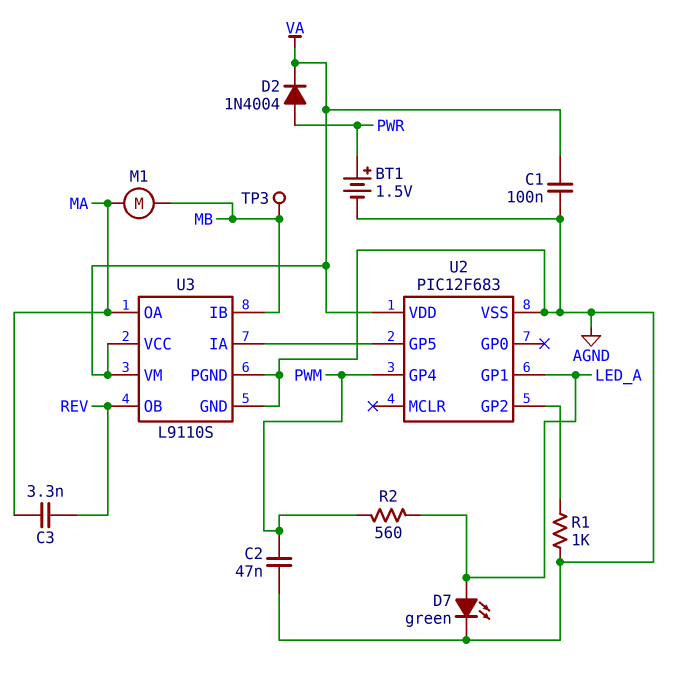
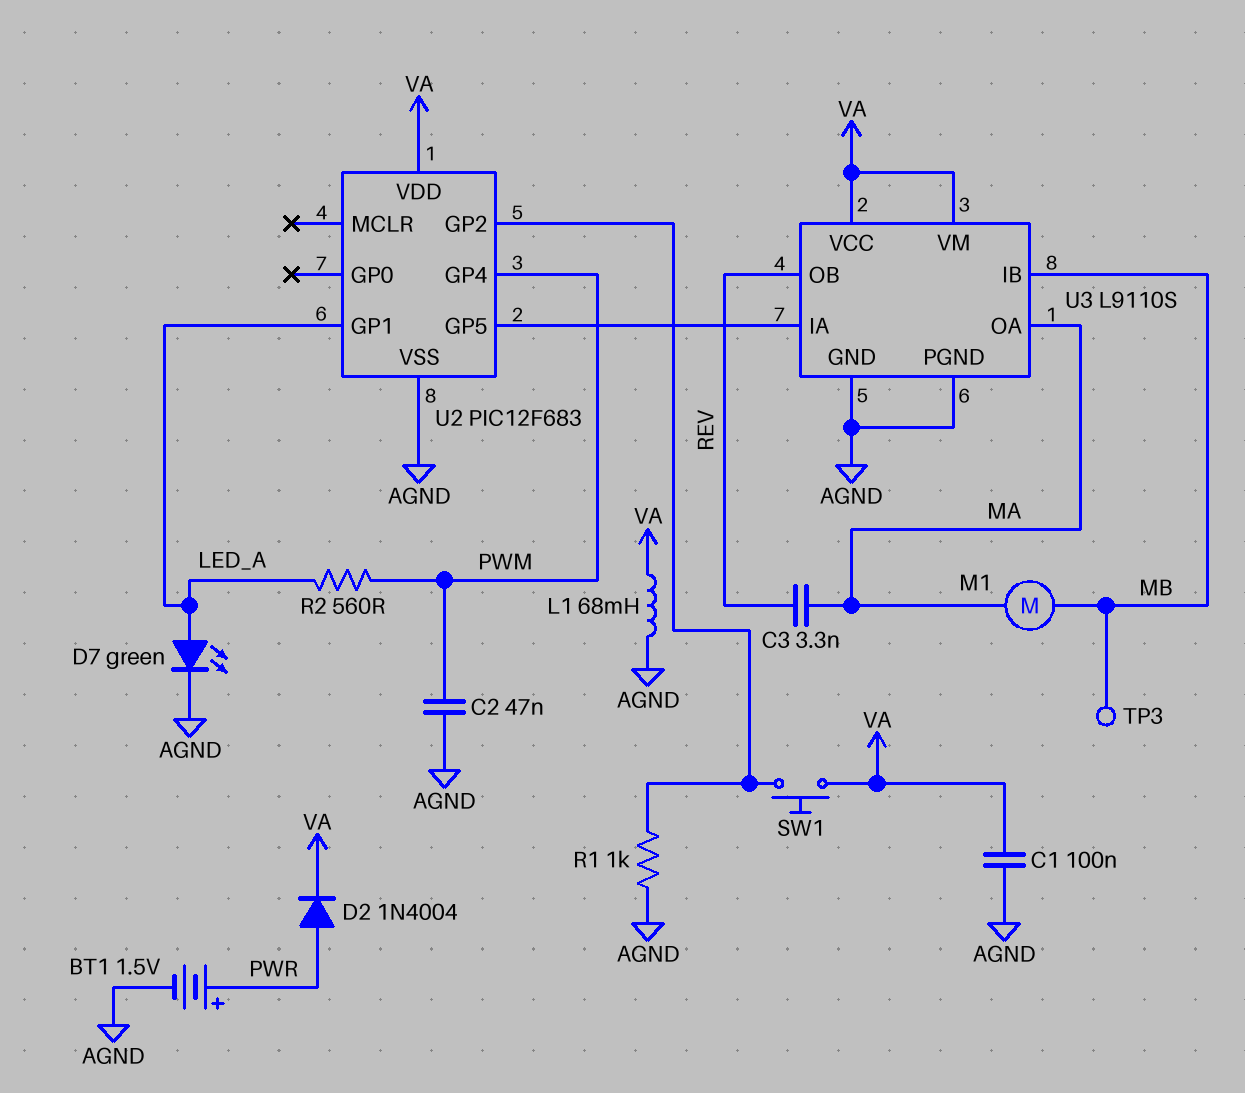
L1: none -> 68mH (AGND, VA)
SW1: none -> button (U2/GP2, VA)

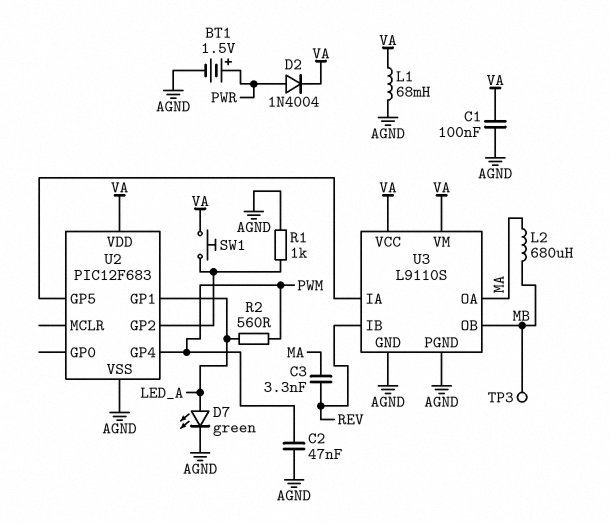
L2: none -> 680uH (MA, MB)
M1: motor (MA, MB) -> none
U3 pin IB: MB -> REV
U3 pin OB: REV -> MB

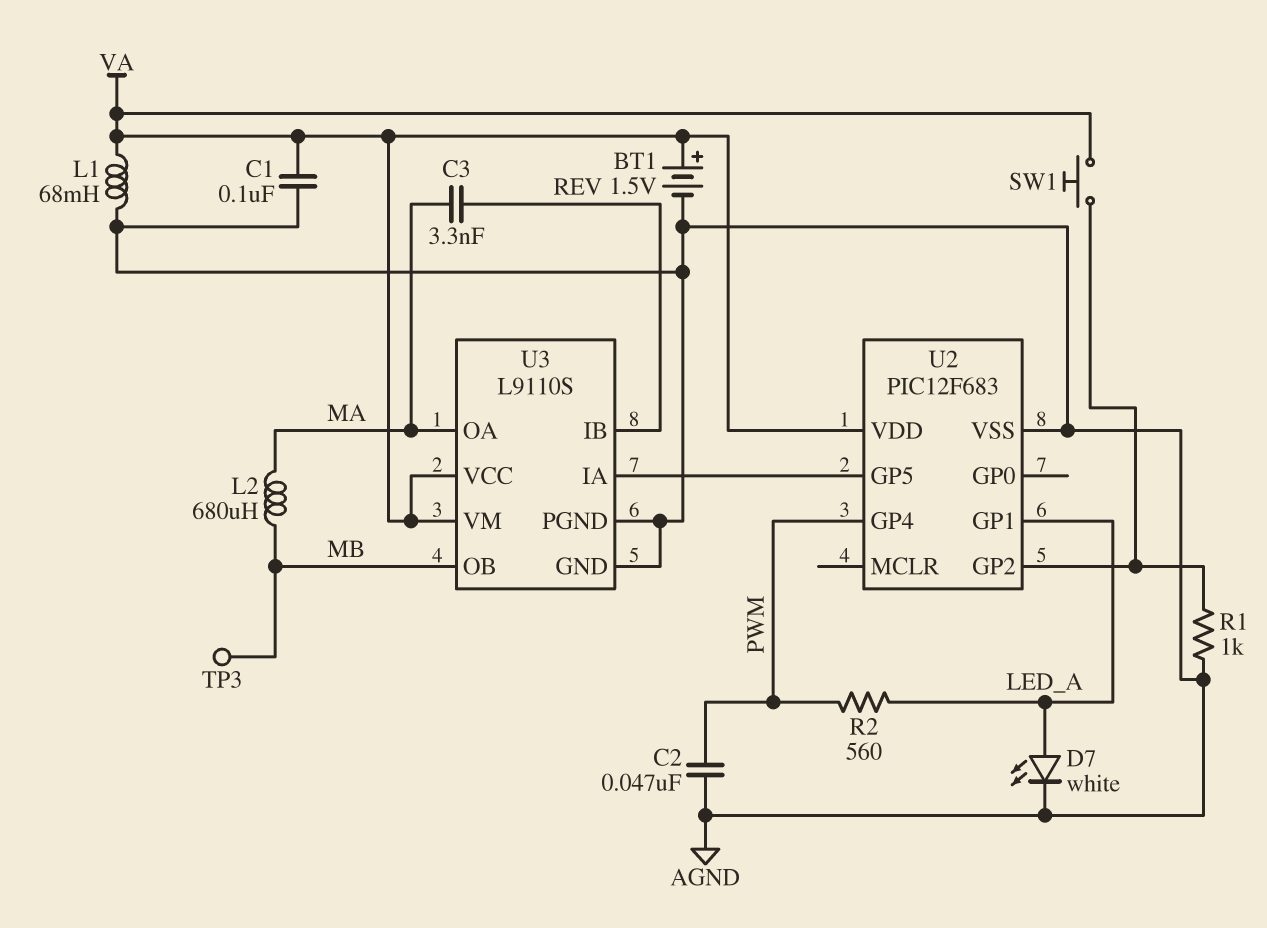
BT1: 1.5V (plus PWR, minus AGND) -> 1.5V (plus VA, minus AGND)
D2: diode 1N4004 (A PWR, K VA) -> none
D7: LED green (A LED_A, K AGND) -> LED white (A LED_A, K AGND)

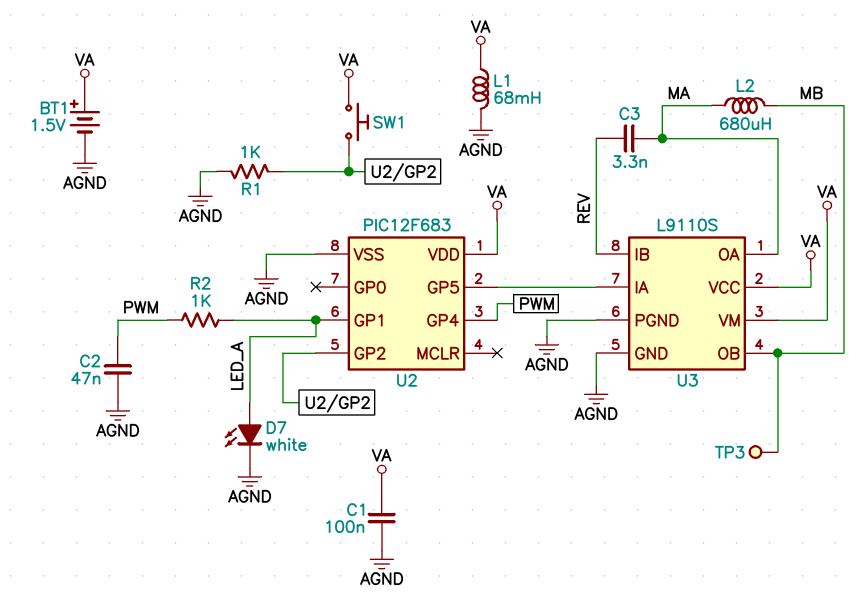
R2: 560 (LED_A, PWM) -> 1k (LED_A, PWM)

